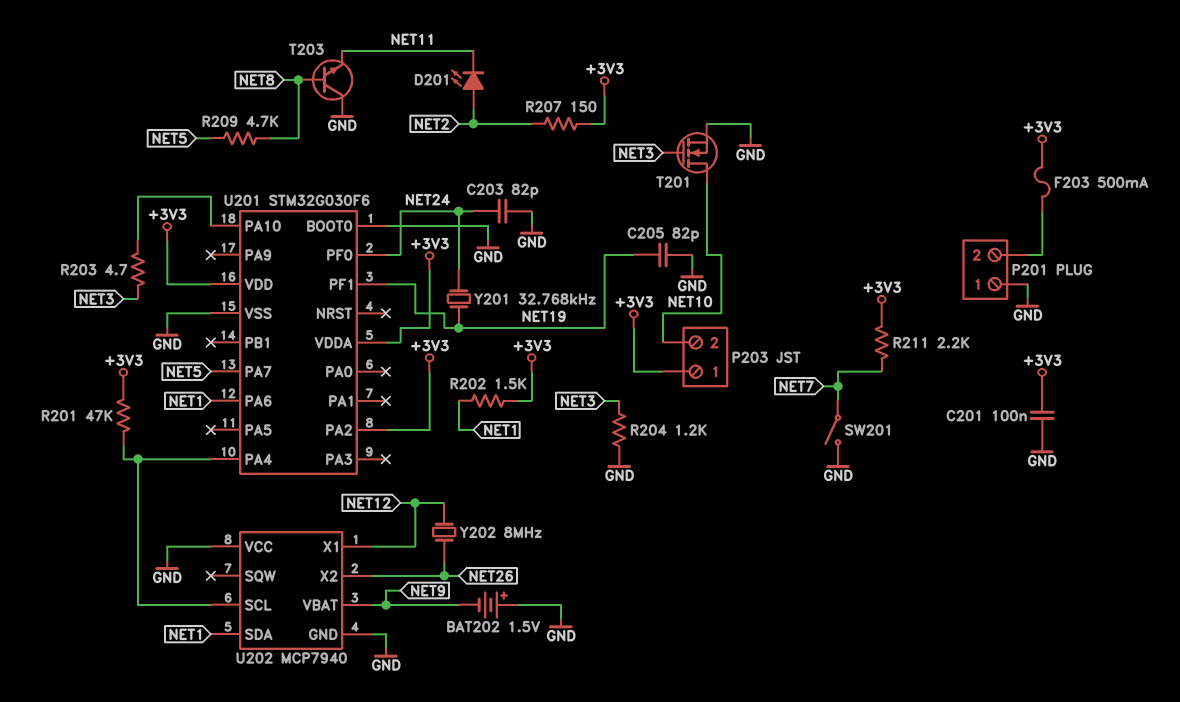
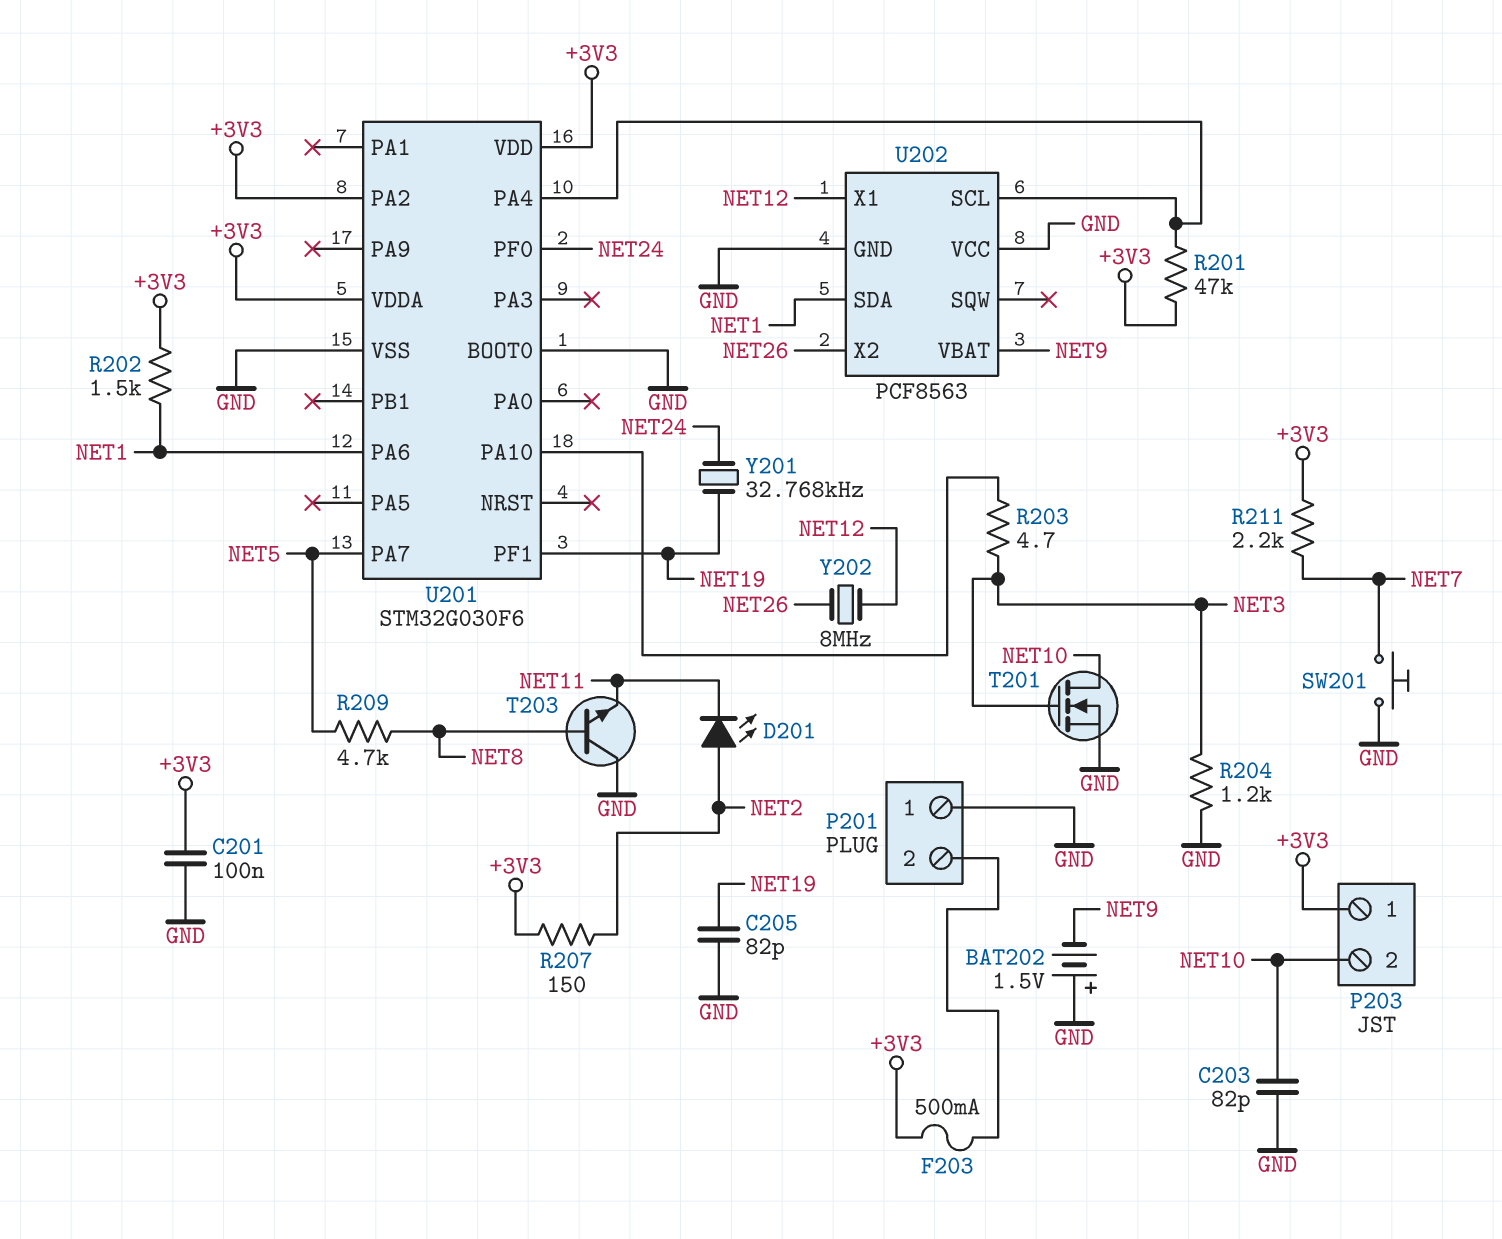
C203: 82pF (GND, NET24) -> 82pF (GND, NET10)
SW201: switch (GND, NET7) -> button (GND, NET7)
U202: MCP7940 -> PCF8563

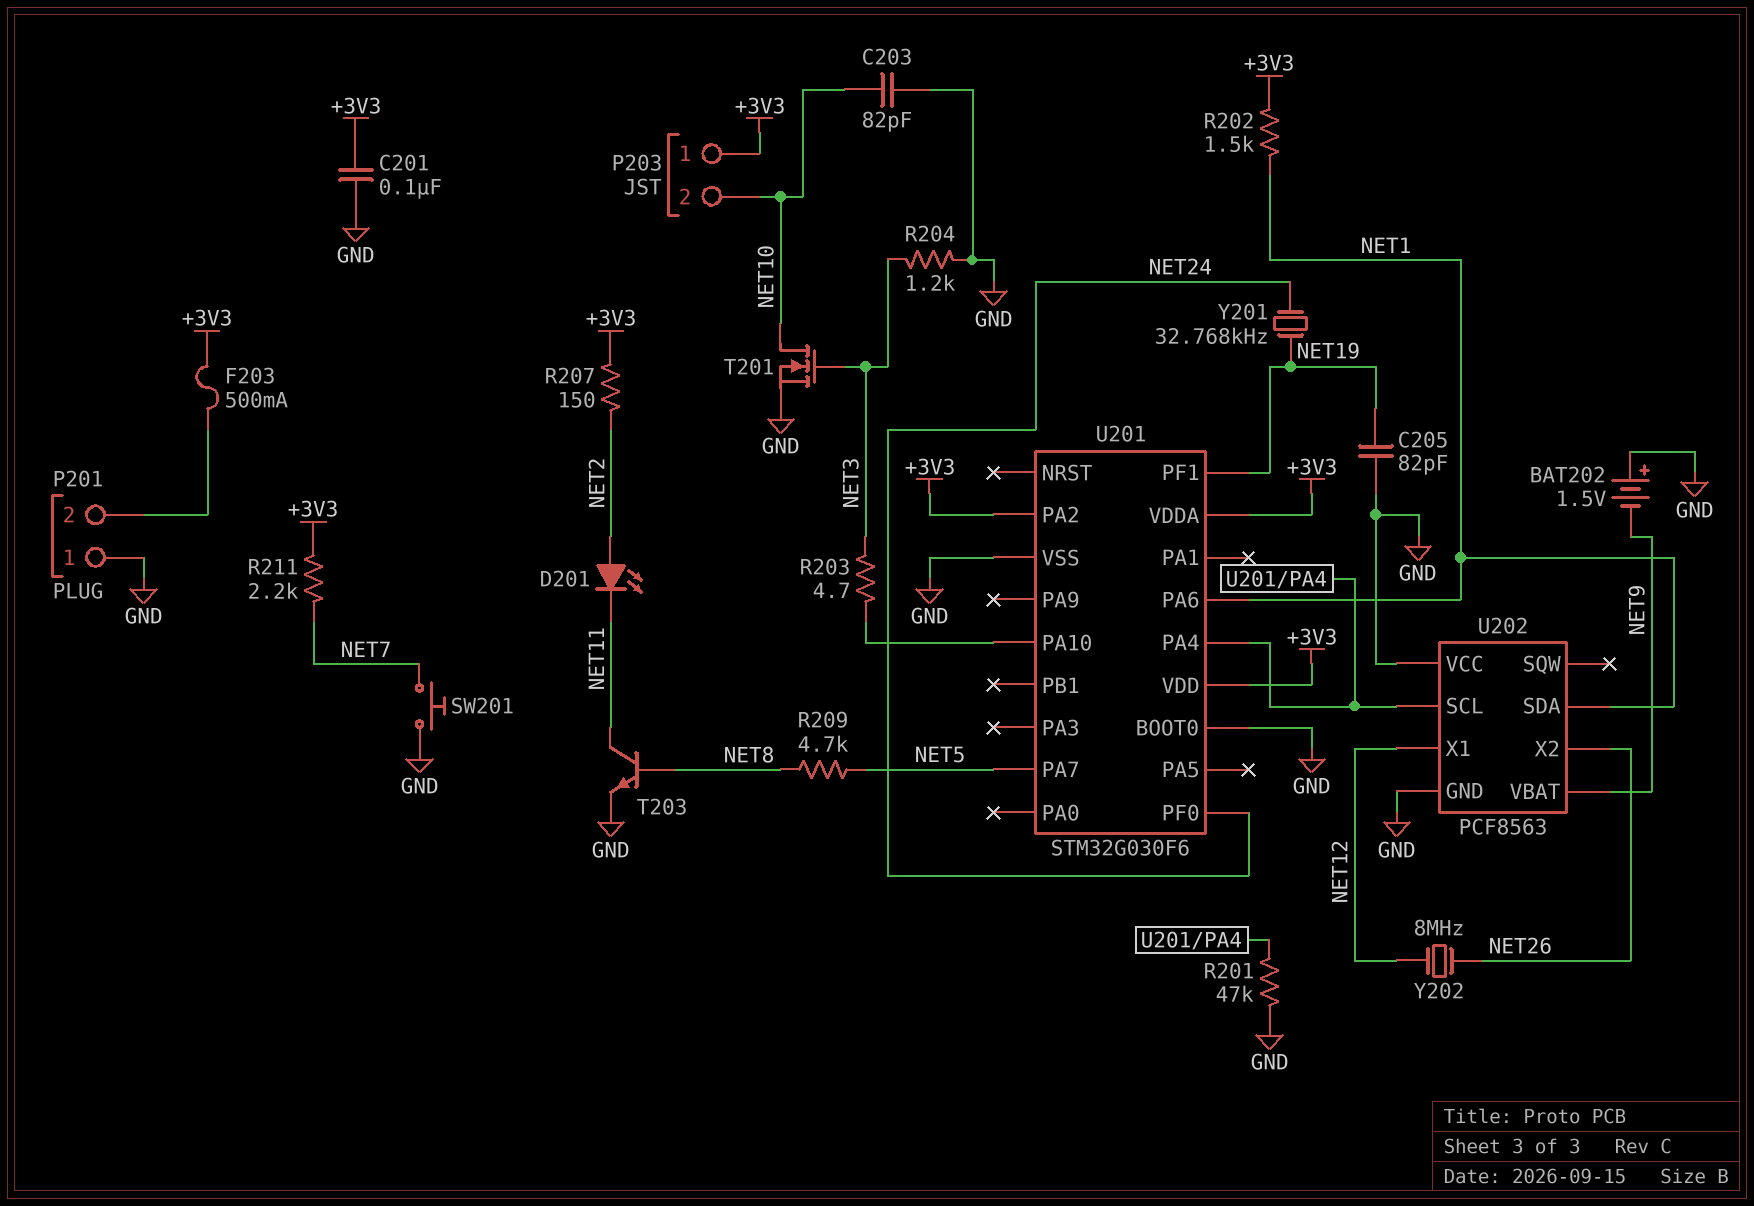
R201: 47k (+3V3, U201/PA4) -> 47k (GND, U201/PA4)
T203: NPN (B NET8, C GND, E NET11) -> NPN (B NET8, C NET11, E GND)

